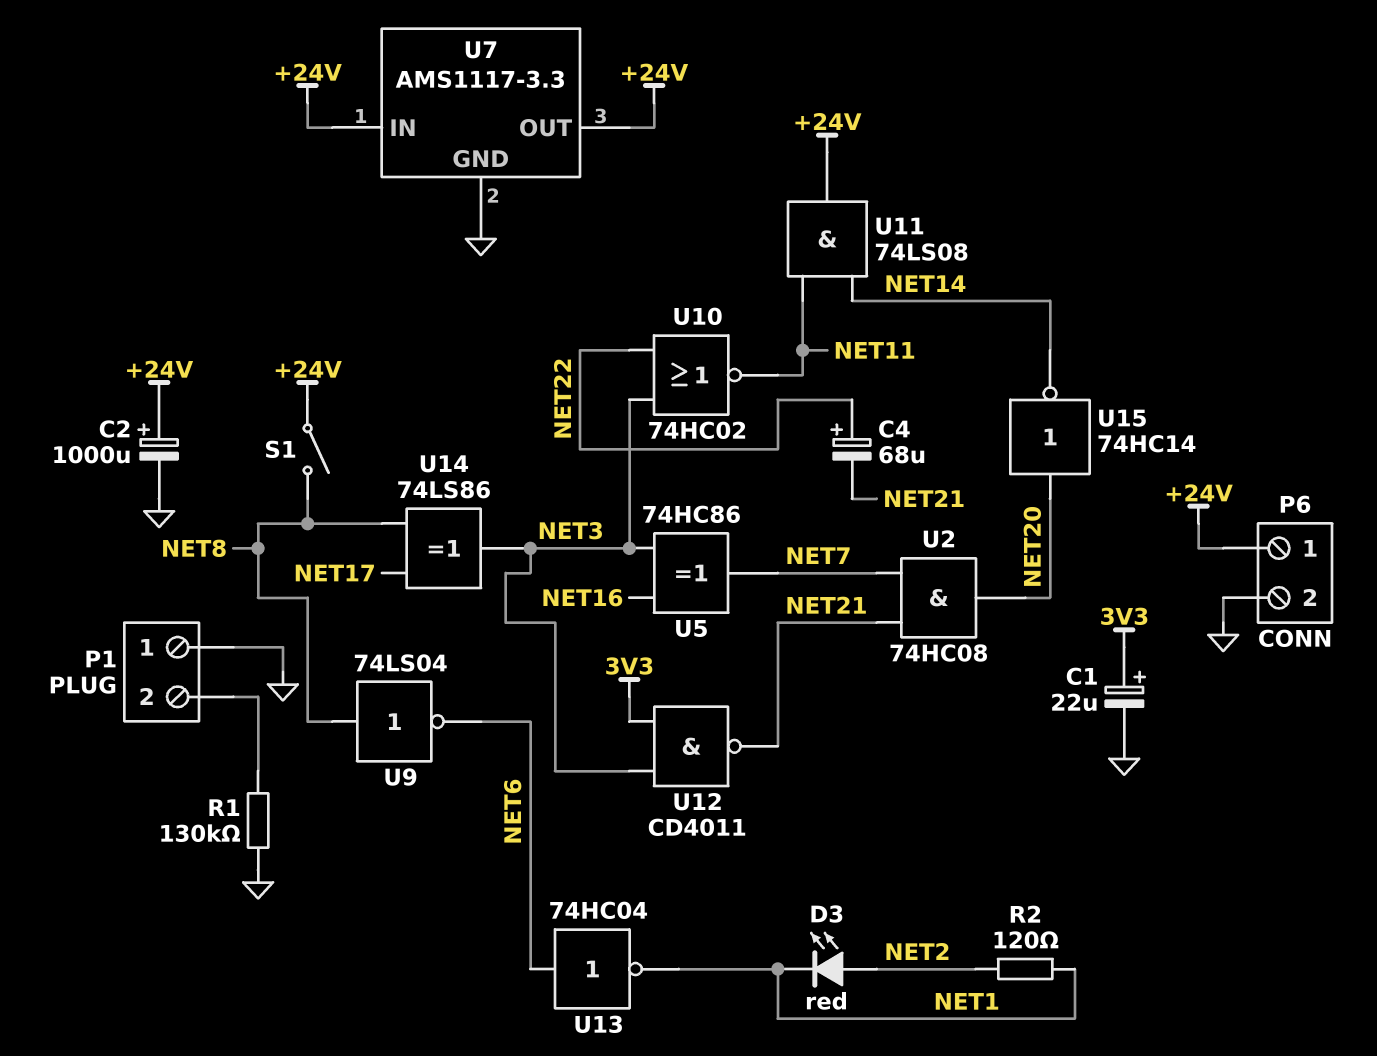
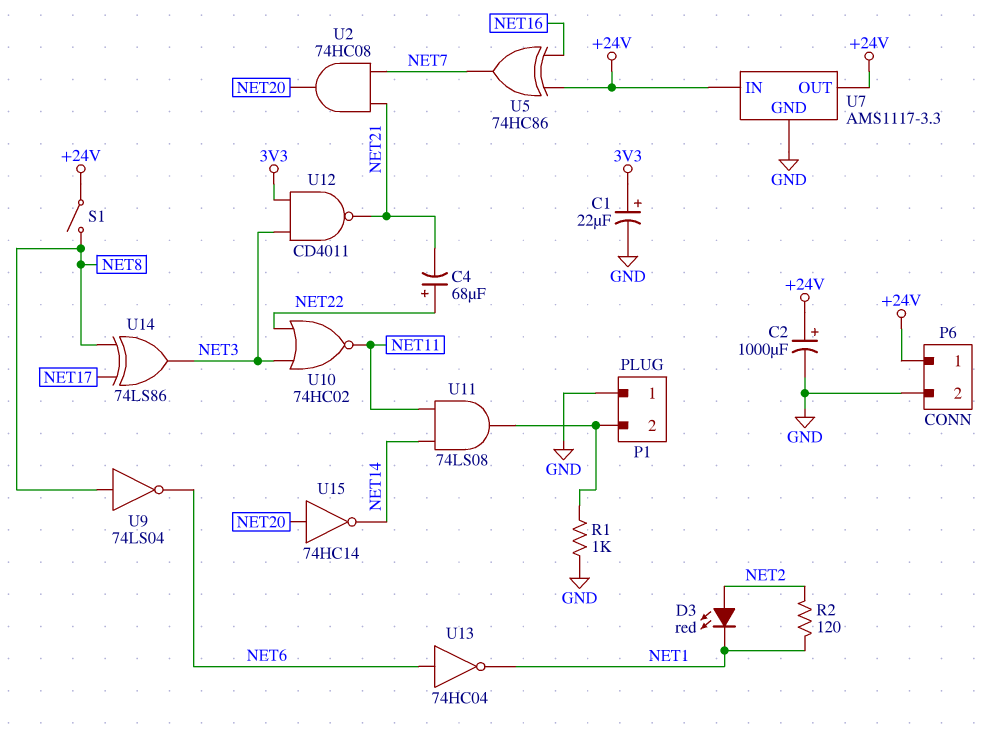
R1: 130k (GND, P1/2) -> 1k (GND, P1/2)
U5: XOR 74HC86 (in NET3, in NET16, out NET7) -> XOR 74HC86 (in +24V, in NET16, out NET7)
U11: AND 74LS08 (in NET11, in NET14, out +24V) -> AND 74LS08 (in NET11, in NET14, out P1/2)

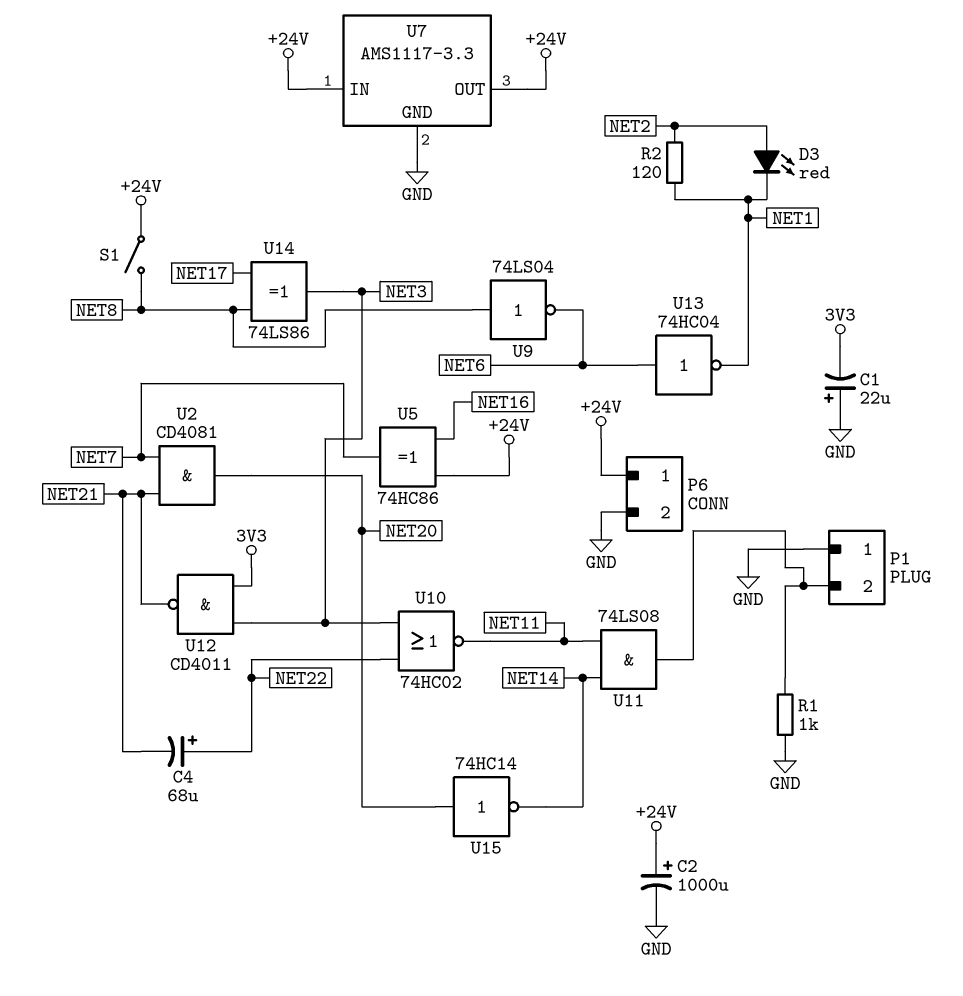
C1: 22uF (plus 3V3, minus GND) -> 22uF (plus GND, minus 3V3)
U2: AND 74HC08 (in NET7, in NET21, out NET20) -> AND CD4081 (in NET7, in NET21, out NET20)

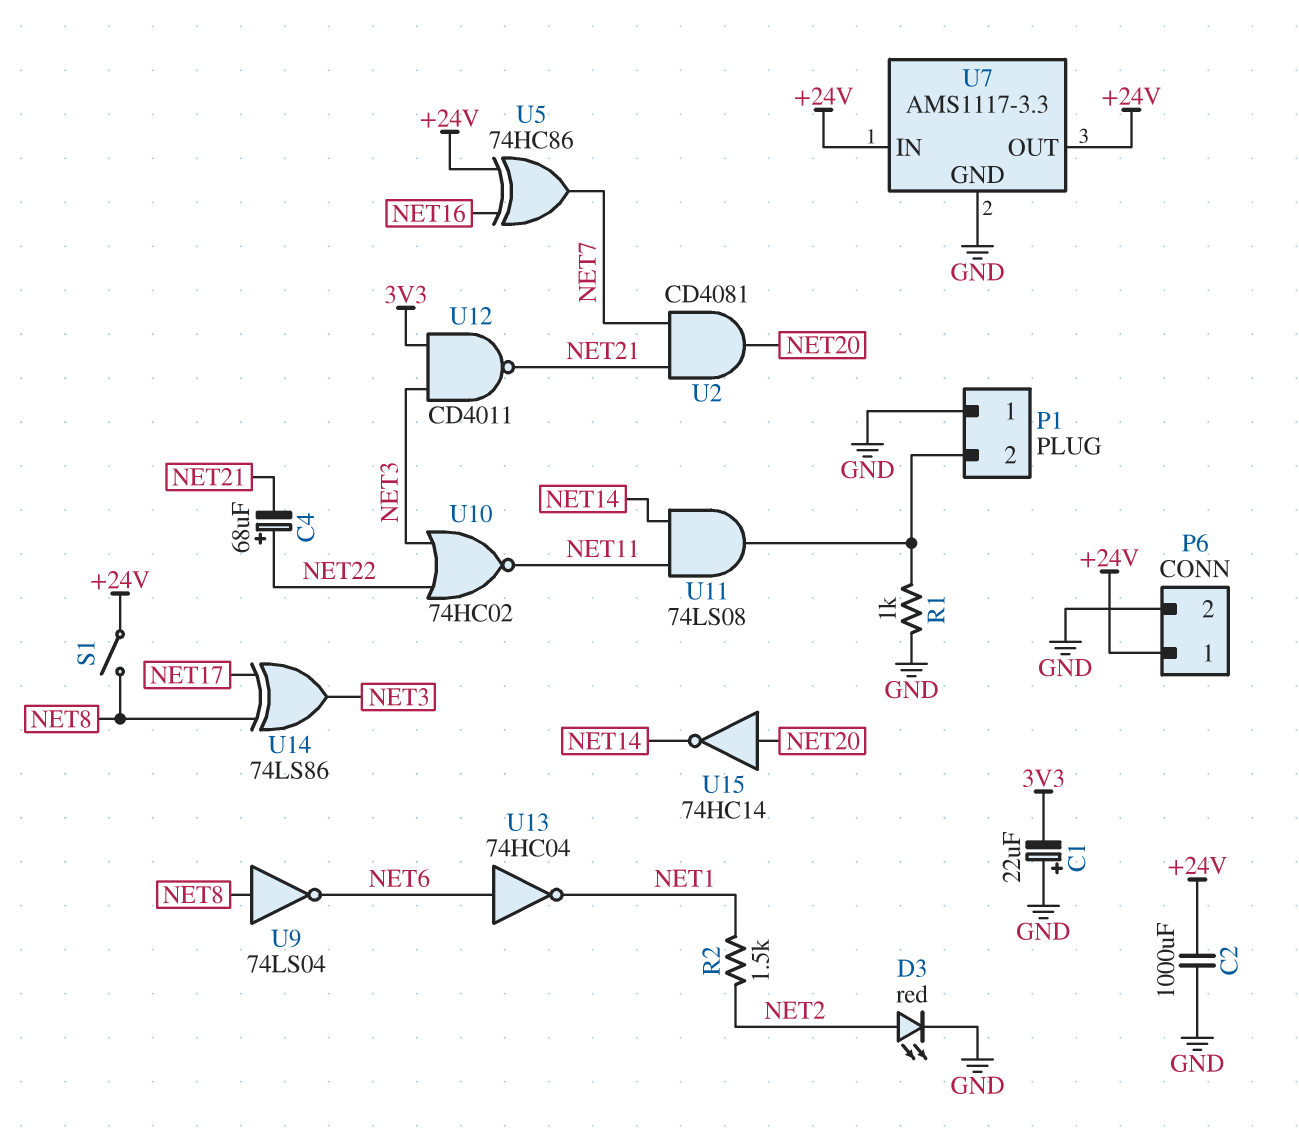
C2: 1000uF (plus +24V, minus GND) -> 1000uF (+24V, GND)
D3: LED red (A NET2, K NET1) -> LED red (A NET2, K GND)
R2: 120 (NET1, NET2) -> 1.5k (NET1, NET2)

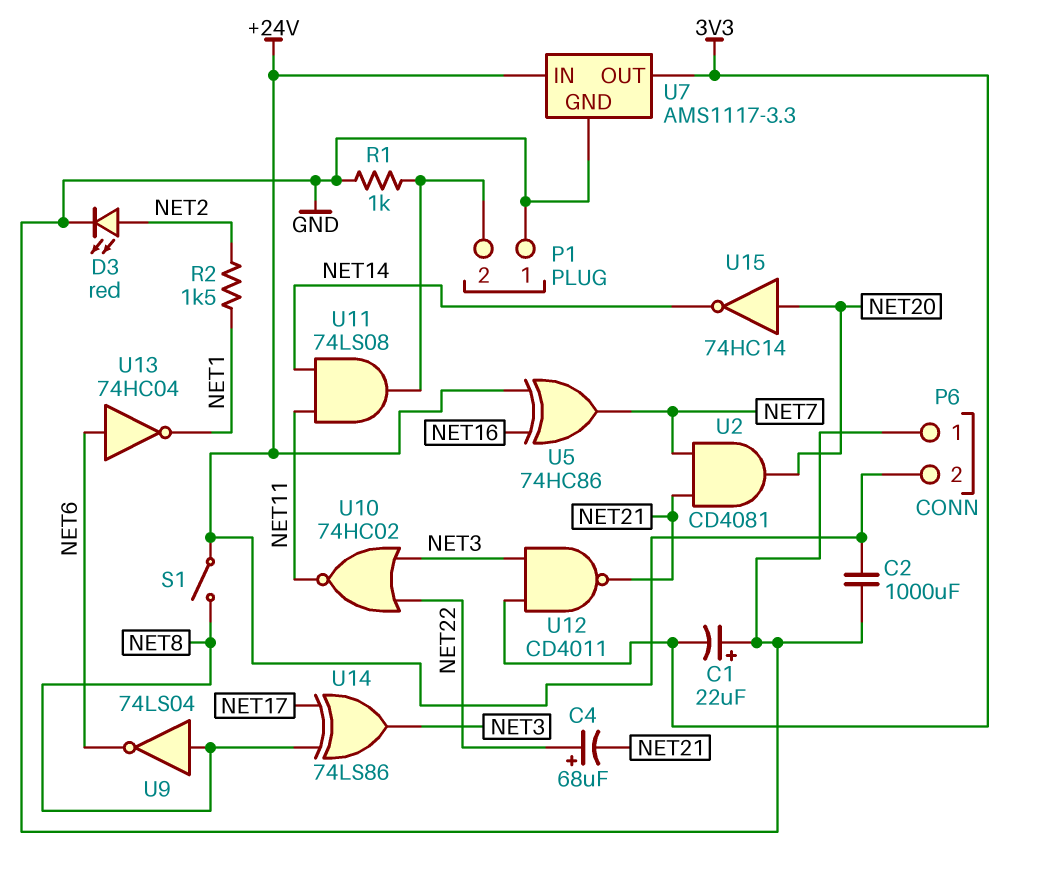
P6 pin 1: +24V -> GND
P6 pin 2: GND -> +24V
U7 pin OUT: +24V -> 3V3

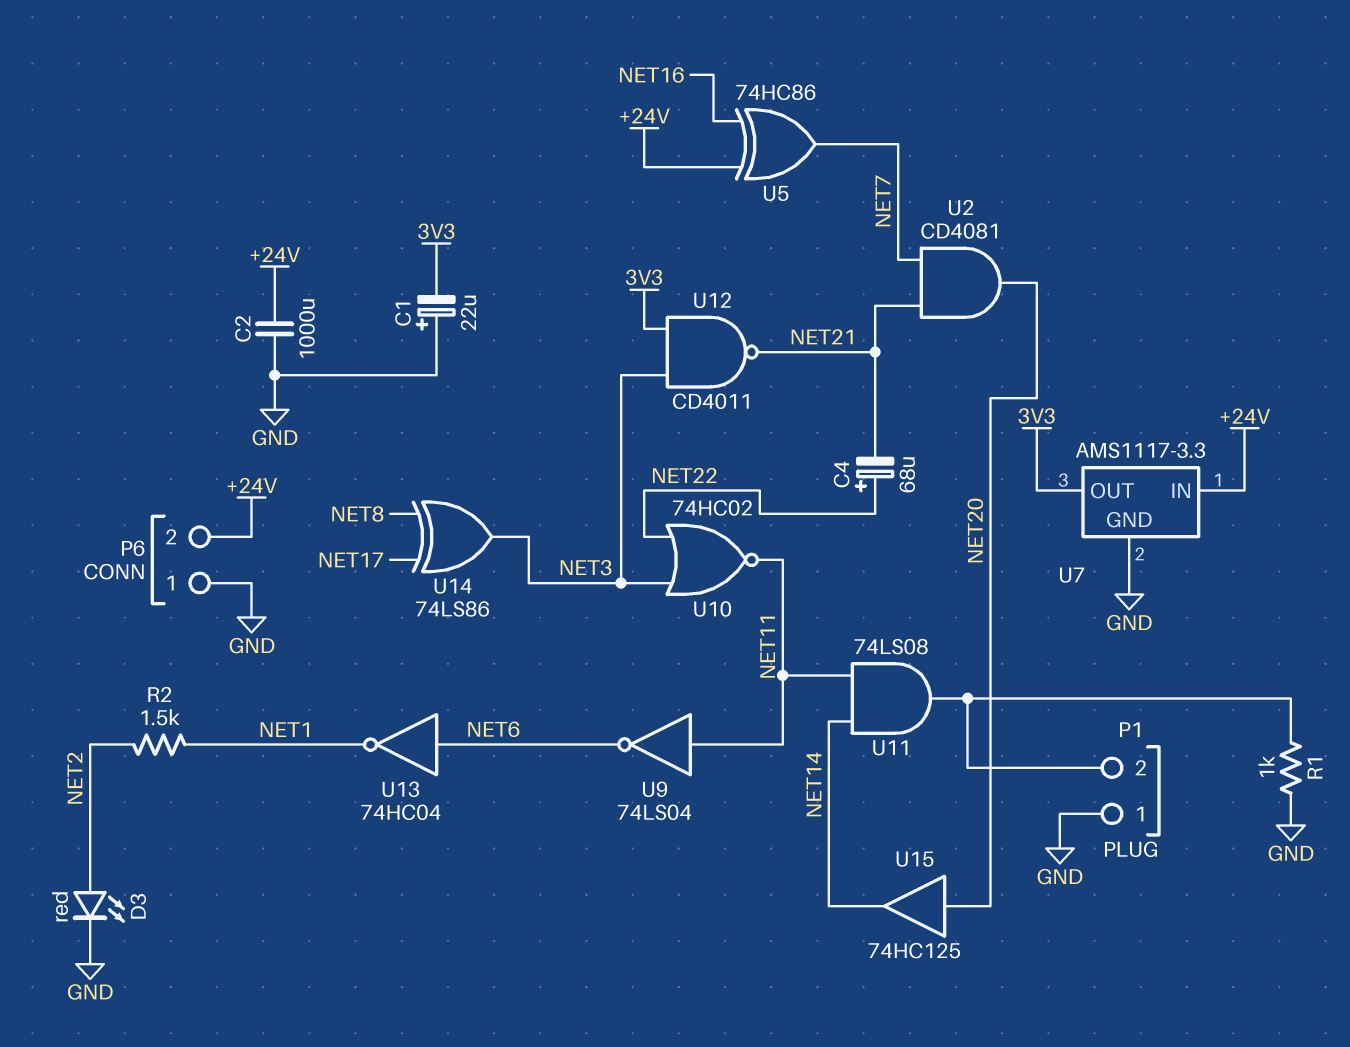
S1: switch (+24V, NET8) -> none
U9: NOT 74LS04 (in NET8, out NET6) -> NOT 74LS04 (in NET11, out NET6)
U15: NOT 74HC14 (in NET20, out NET14) -> buffer 74HC125 (in NET20, out NET14)

